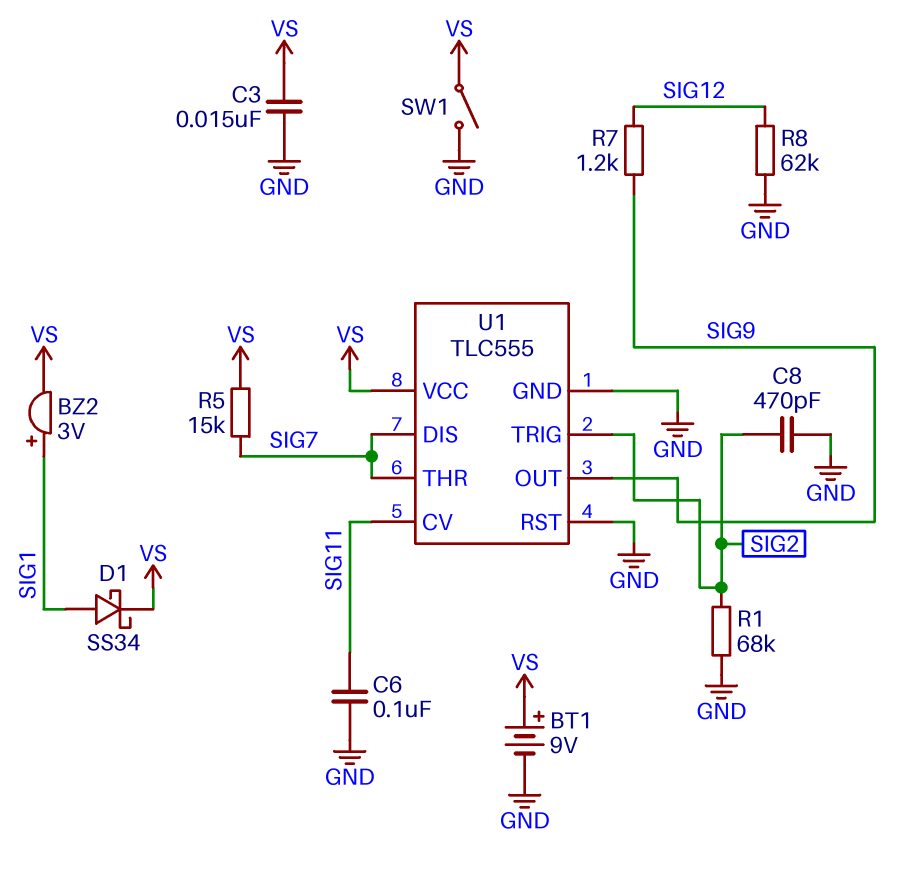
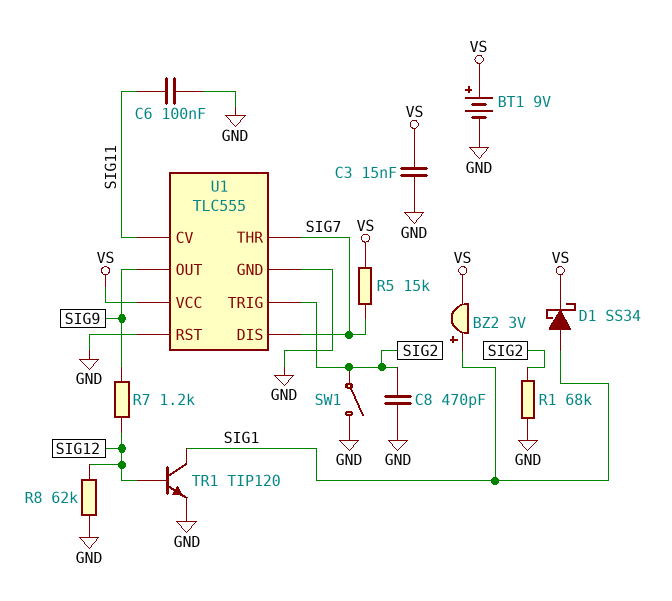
SW1: switch (GND, VS) -> switch (GND, SIG2)
TR1: none -> NPN TIP120 (B SIG12, C SIG1, E GND)

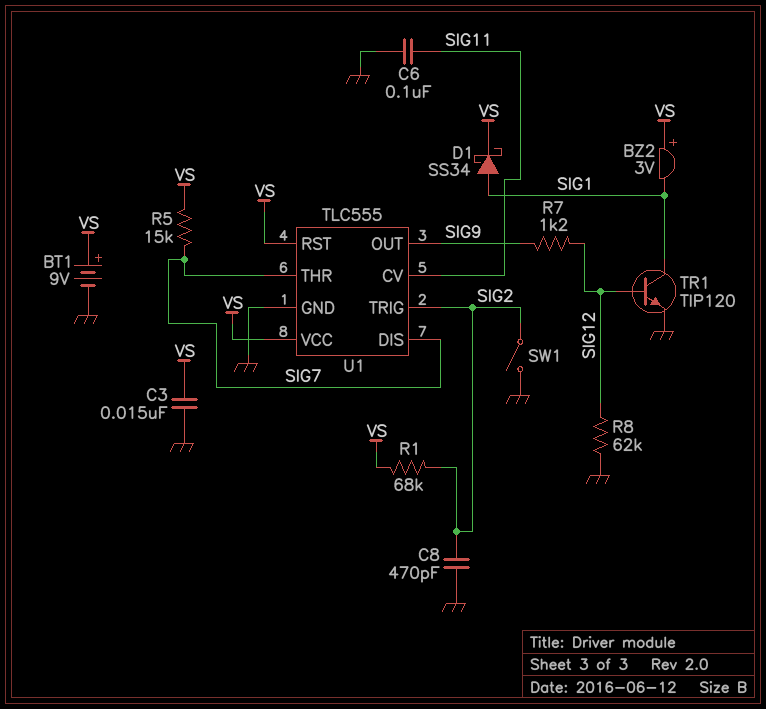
BZ2: buzzer 3V (plus SIG1, minus VS) -> buzzer 3V (plus VS, minus SIG1)
R1: 68k (GND, SIG2) -> 68k (SIG2, VS)
U1 pin RST: GND -> VS

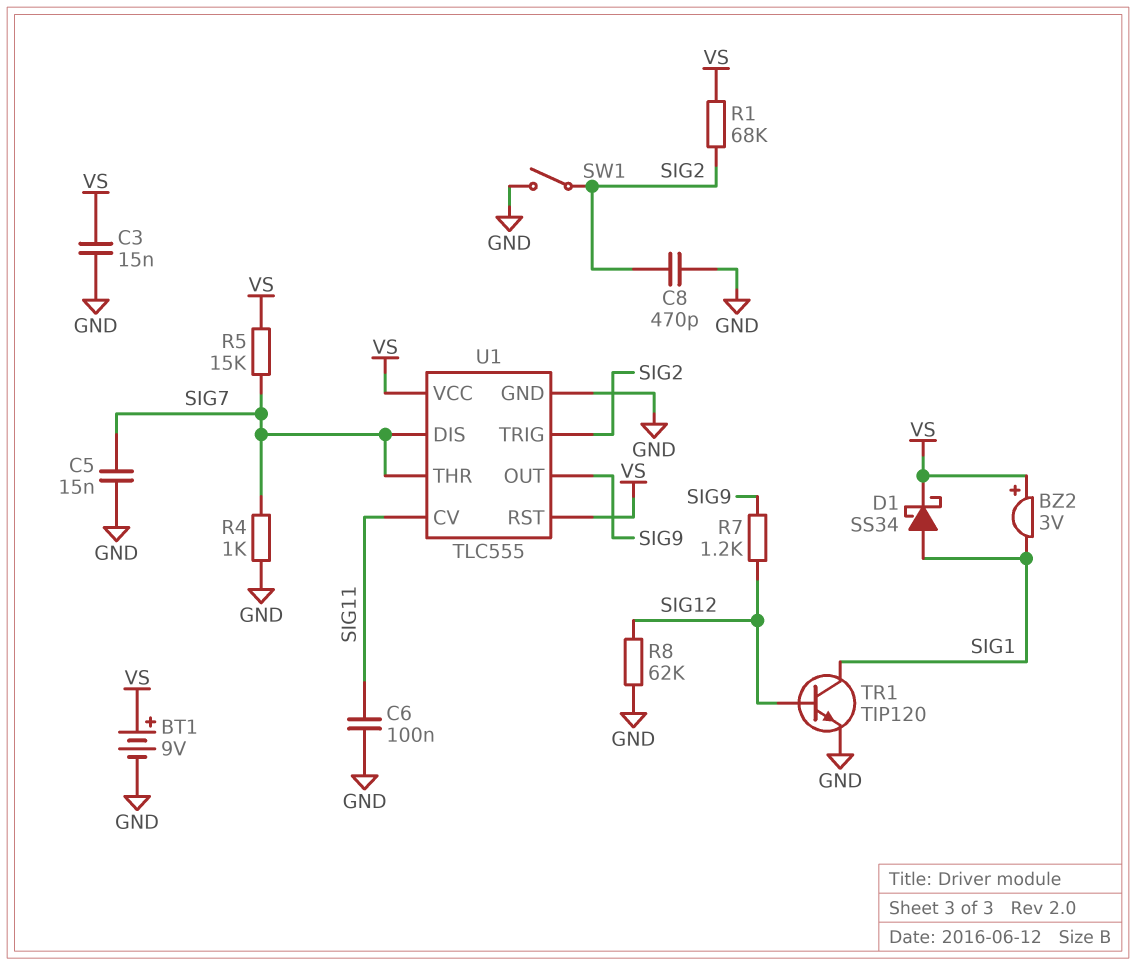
C5: none -> 15nF (GND, SIG7)
R4: none -> 1k (GND, SIG7)

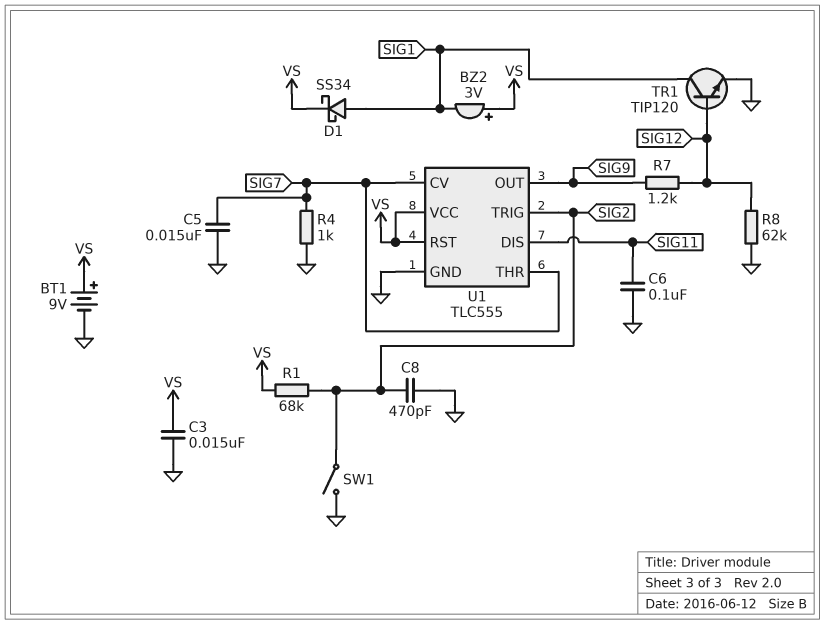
R5: 15k (SIG7, VS) -> none
U1 pin CV: SIG11 -> SIG7
U1 pin DIS: SIG7 -> SIG11

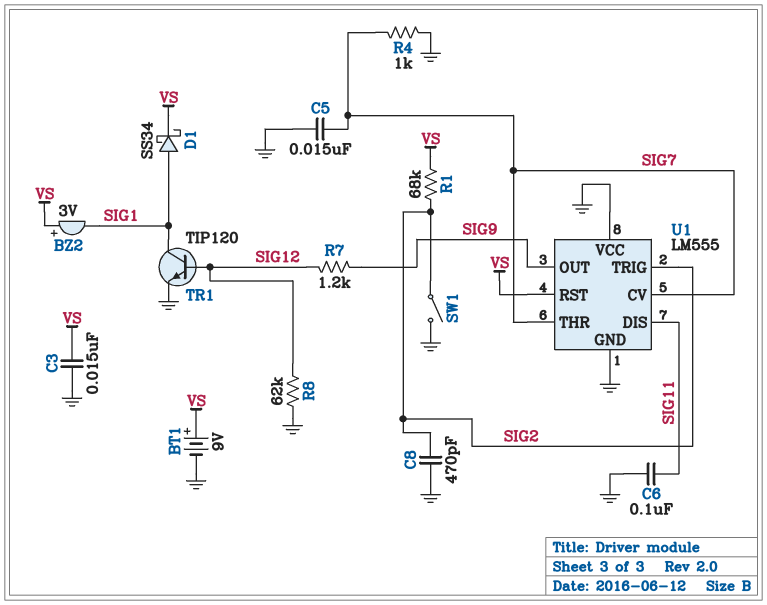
U1: TLC555 -> LM555
U1 pin VCC: VS -> GND

